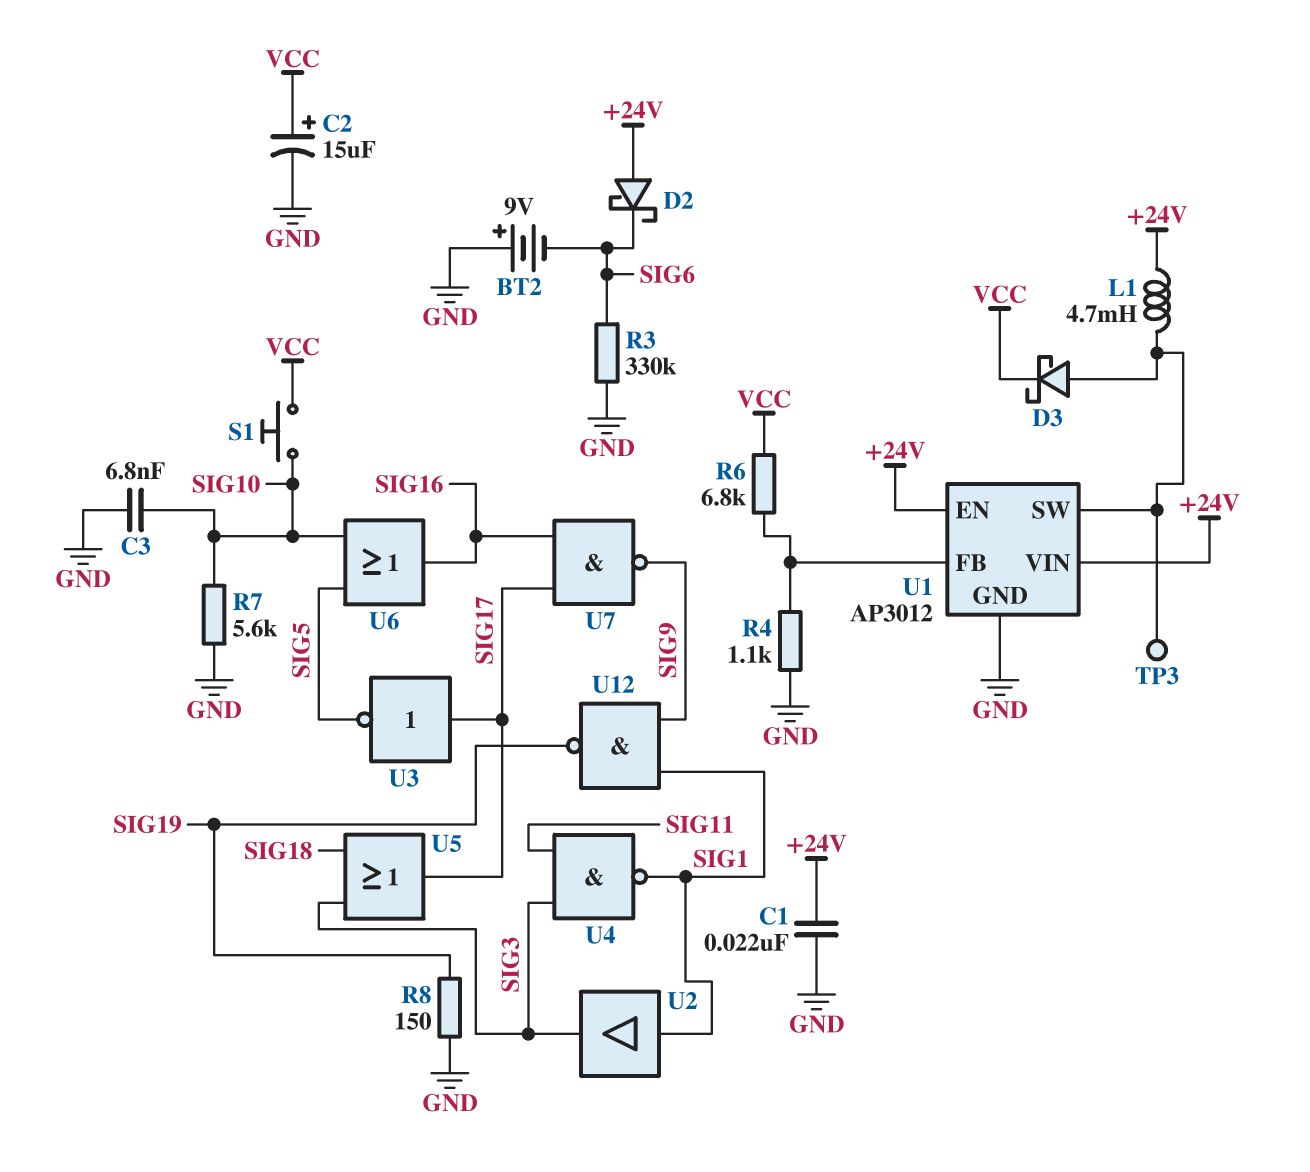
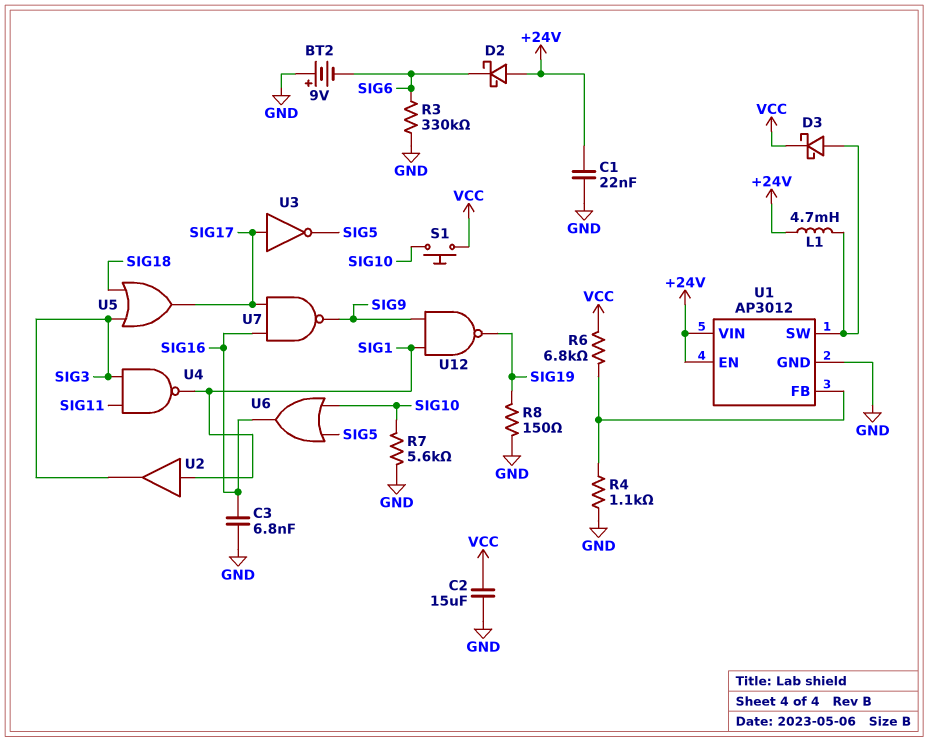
C2: 15uF (plus VCC, minus GND) -> 15uF (GND, VCC)
C3: 6.8nF (GND, SIG10) -> 6.8nF (GND, SIG16)
TP3: test point (U1/SW) -> none

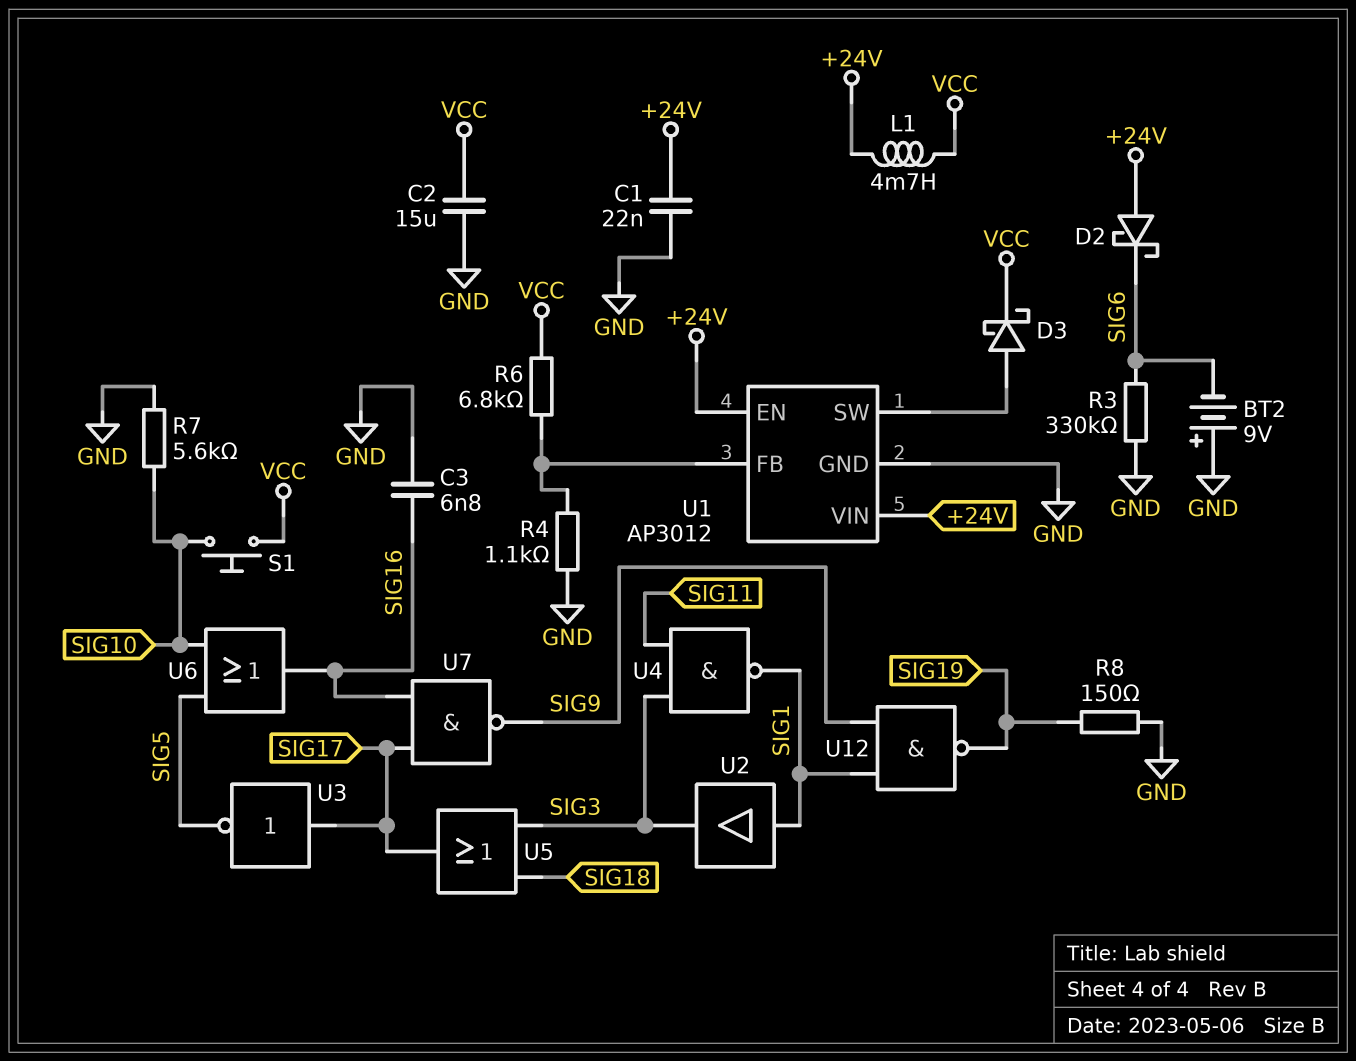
L1: 4.7mH (+24V, U1/SW) -> 4.7mH (+24V, VCC)

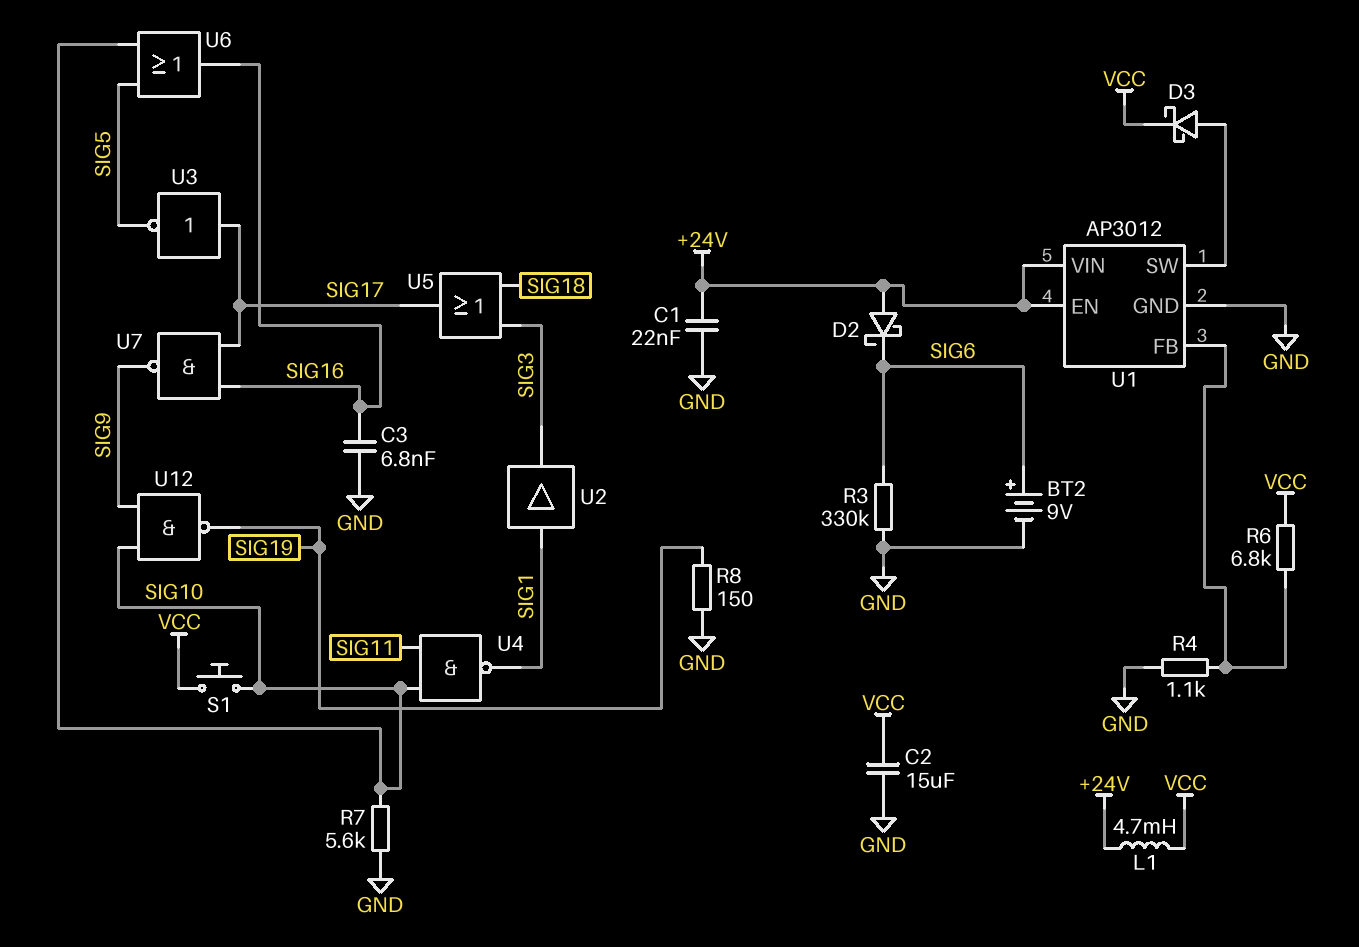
BT2: 9V (plus GND, minus SIG6) -> 9V (plus SIG6, minus GND)
U4: NAND (in SIG3, in SIG11, out SIG1) -> NAND (in SIG10, in SIG11, out SIG1)
U12: NAND (in SIG1, in SIG9, out SIG19) -> NAND (in SIG9, in SIG10, out SIG19)

